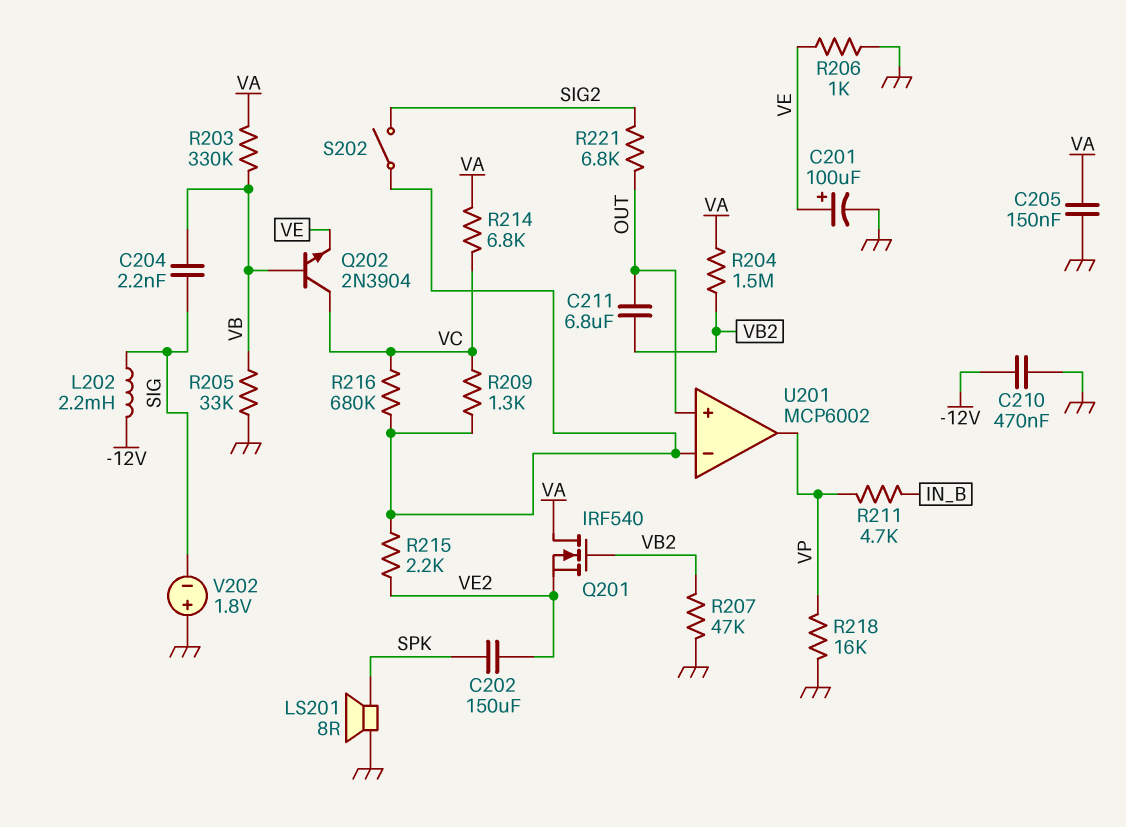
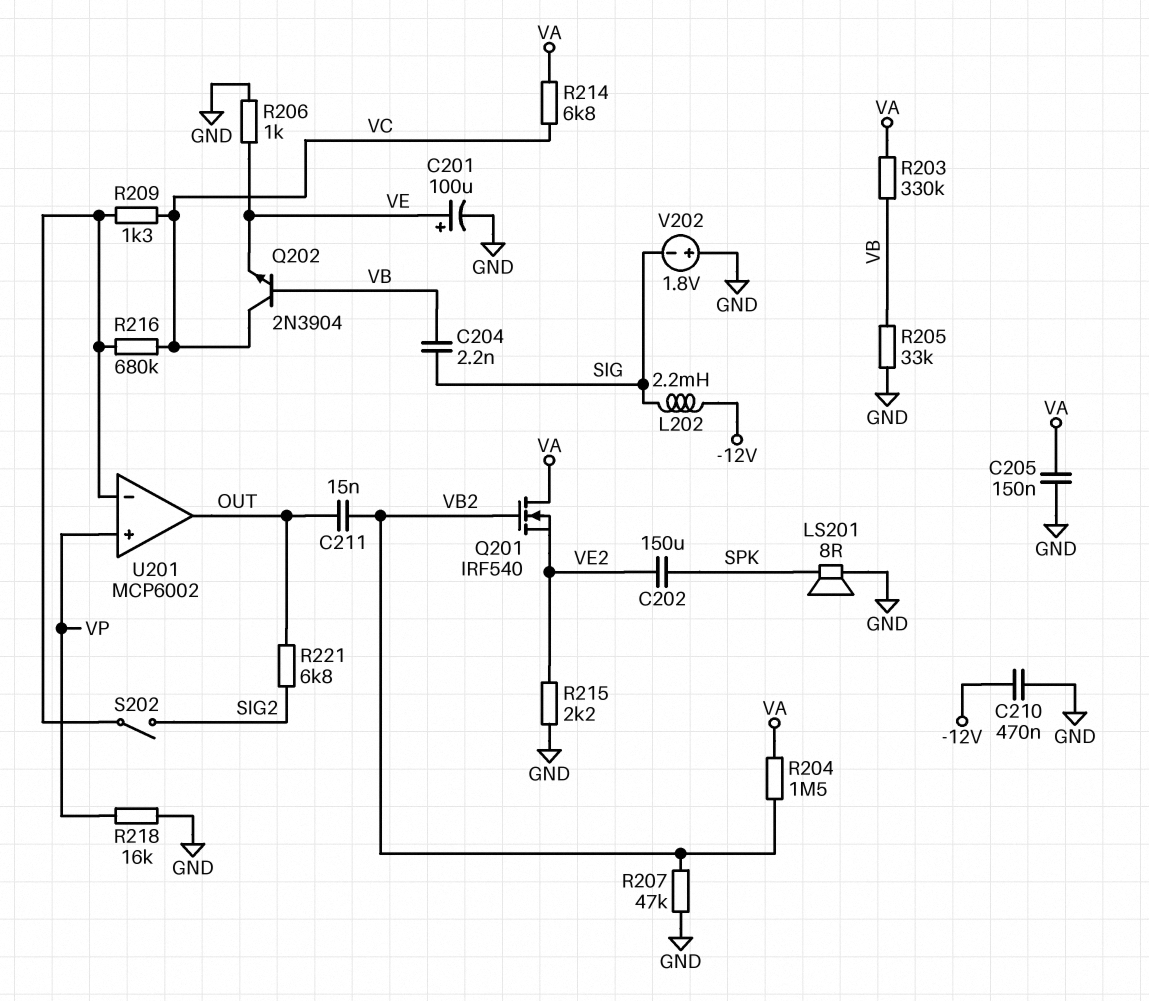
C211: 6.8uF (OUT, VB2) -> 15nF (OUT, VB2)
R211: 4.7k (IN_B, VP) -> none
R215: 2.2k (U201/in-, VE2) -> 2.2k (GND, VE2)
U201 pin in+: OUT -> VP
U201 pin out: VP -> OUT

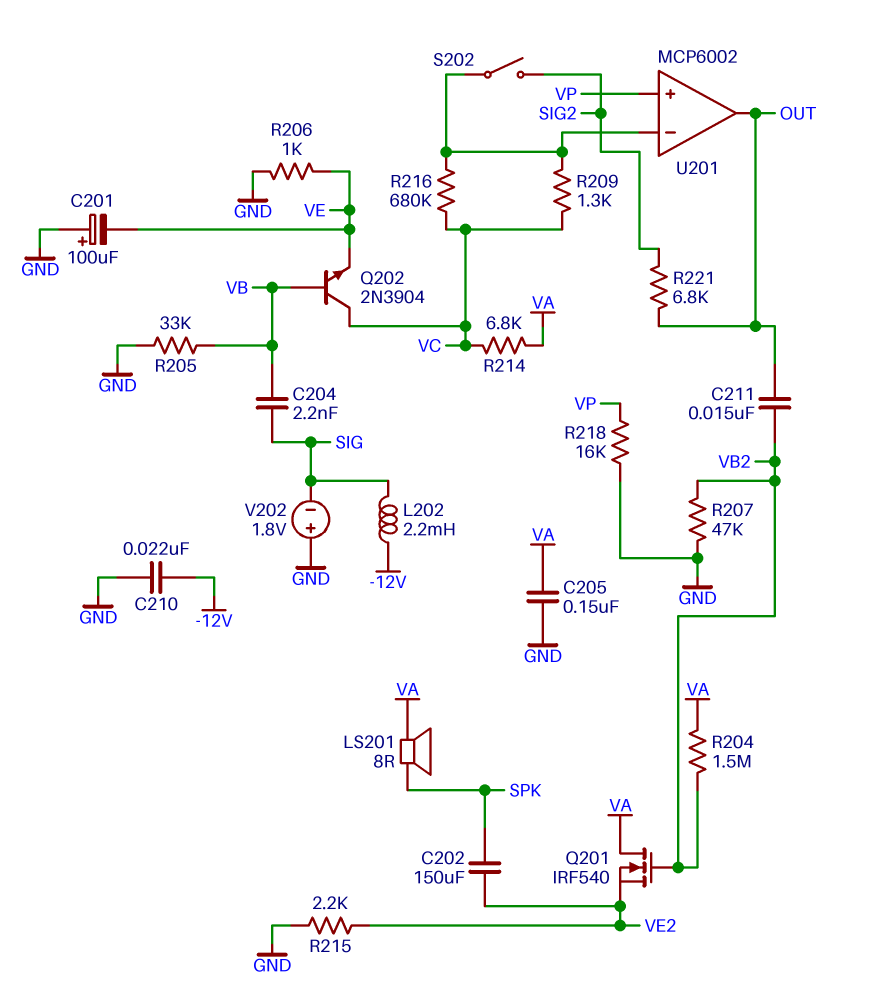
C201: 100uF (plus VE, minus GND) -> 100uF (plus GND, minus VE)
C210: 470nF (-12V, GND) -> 22nF (-12V, GND)
LS201: speaker 8R (GND, SPK) -> speaker 8R (SPK, VA)
R203: 330k (VA, VB) -> none

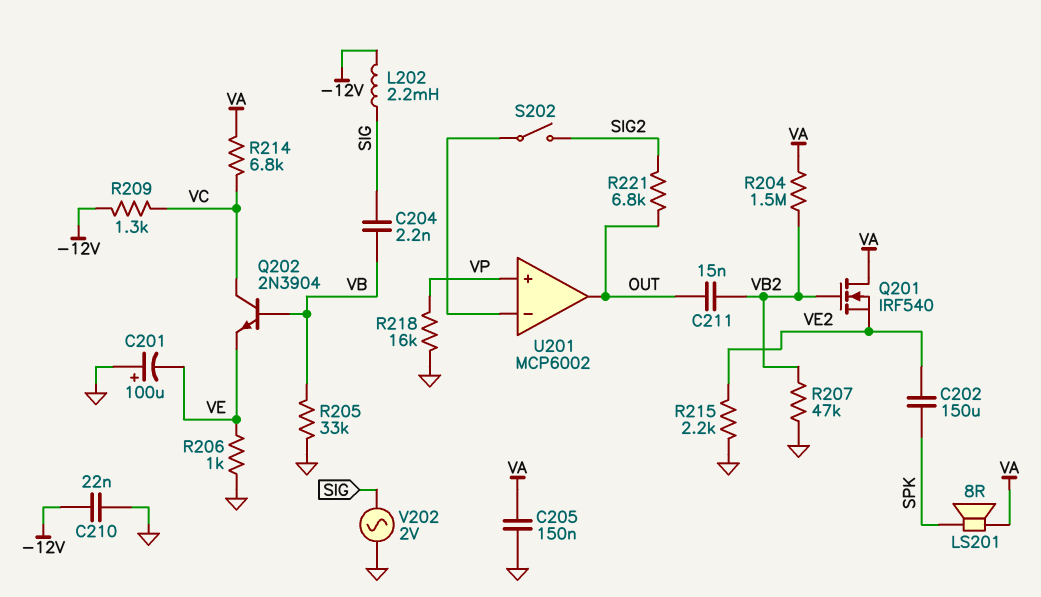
R209: 1.3k (U201/in-, VC) -> 1.3k (-12V, VC)
R216: 680k (U201/in-, VC) -> none
V202: 1.8V (plus GND, minus SIG) -> AC 2V (GND, SIG)

